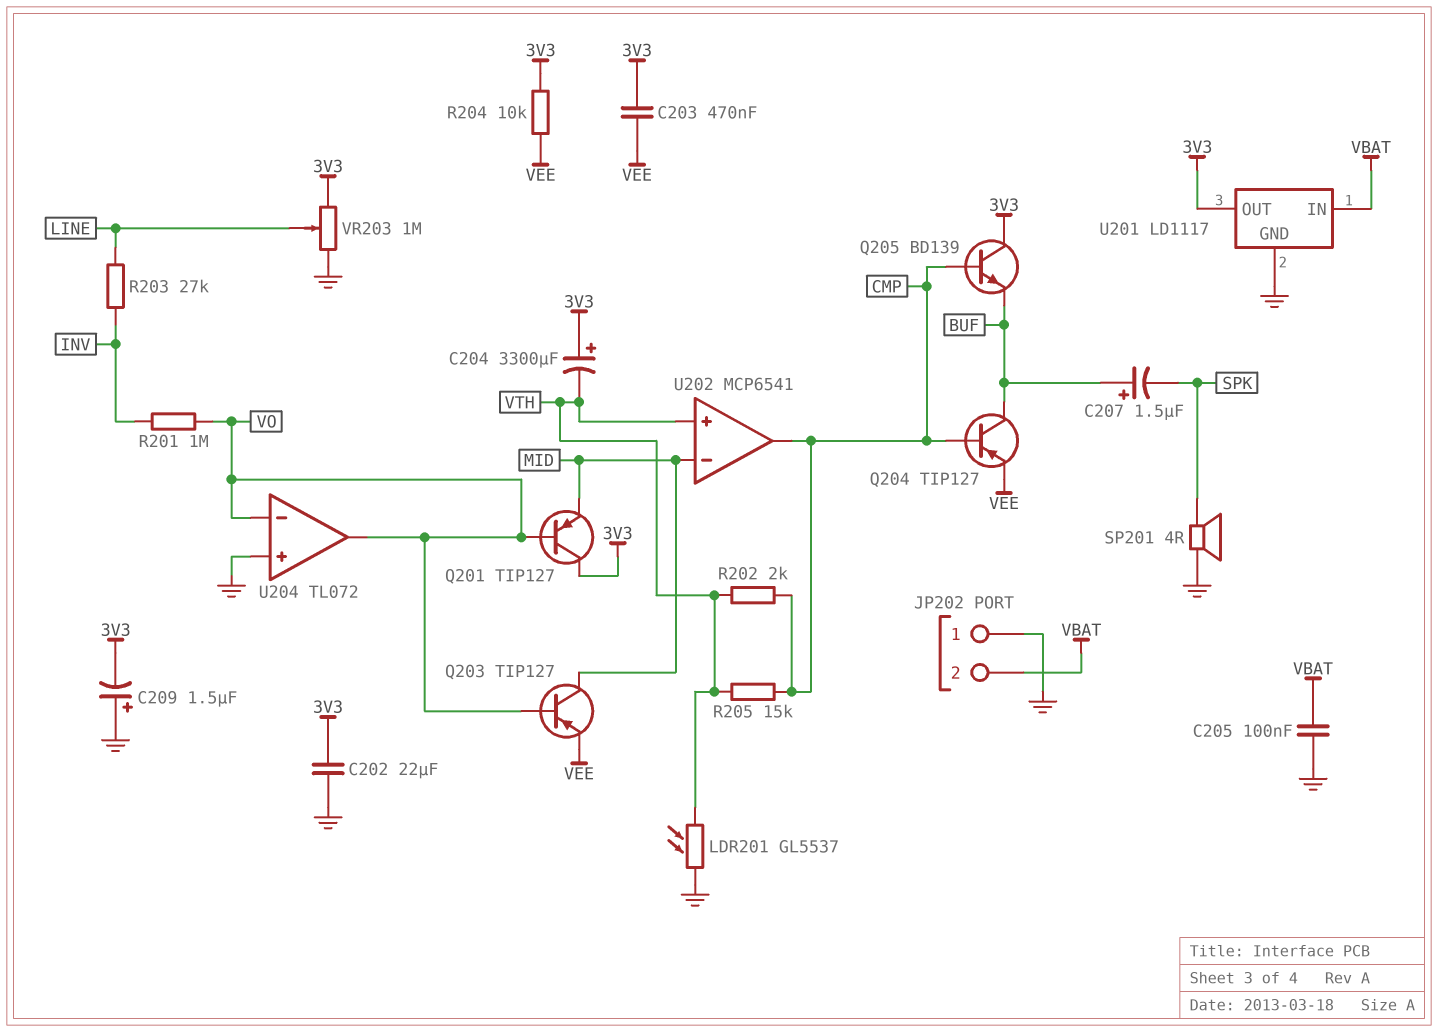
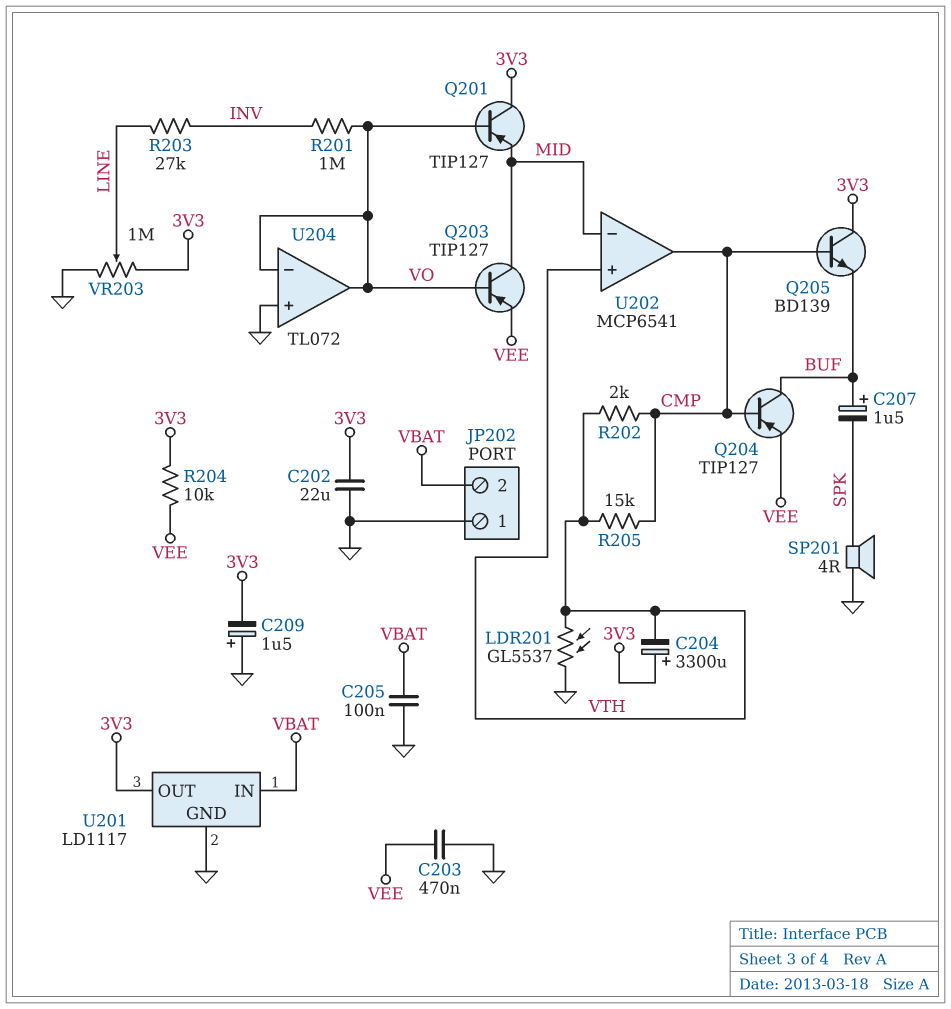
C203: 470nF (3V3, VEE) -> 470nF (GND, VEE)

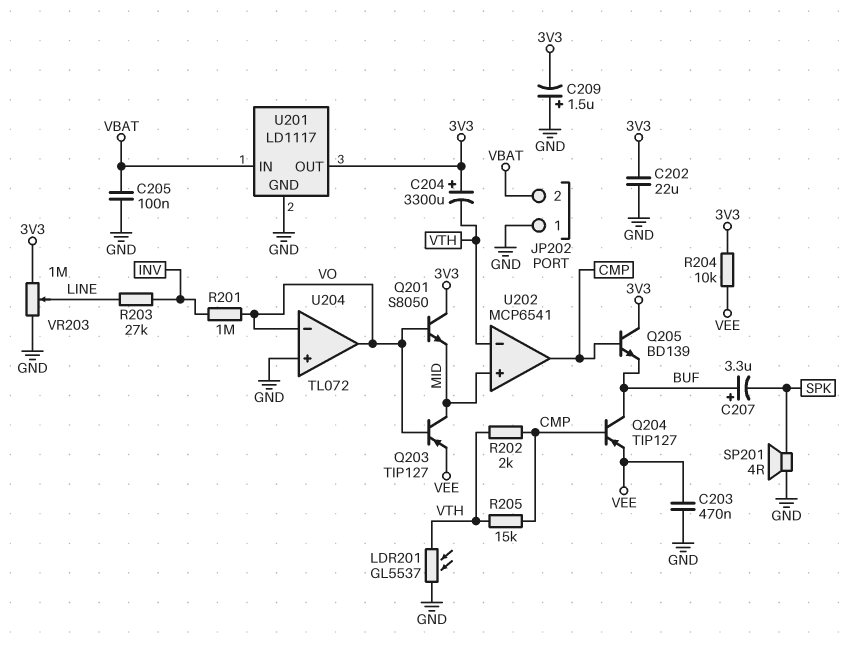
C207: 1.5uF (plus BUF, minus SPK) -> 3.3uF (plus BUF, minus SPK)
Q201: PNP TIP127 (B VO, C 3V3, E MID) -> NPN S8050 (B VO, C 3V3, E MID)
U202 pin in+: VTH -> MID
U202 pin in-: MID -> VTH

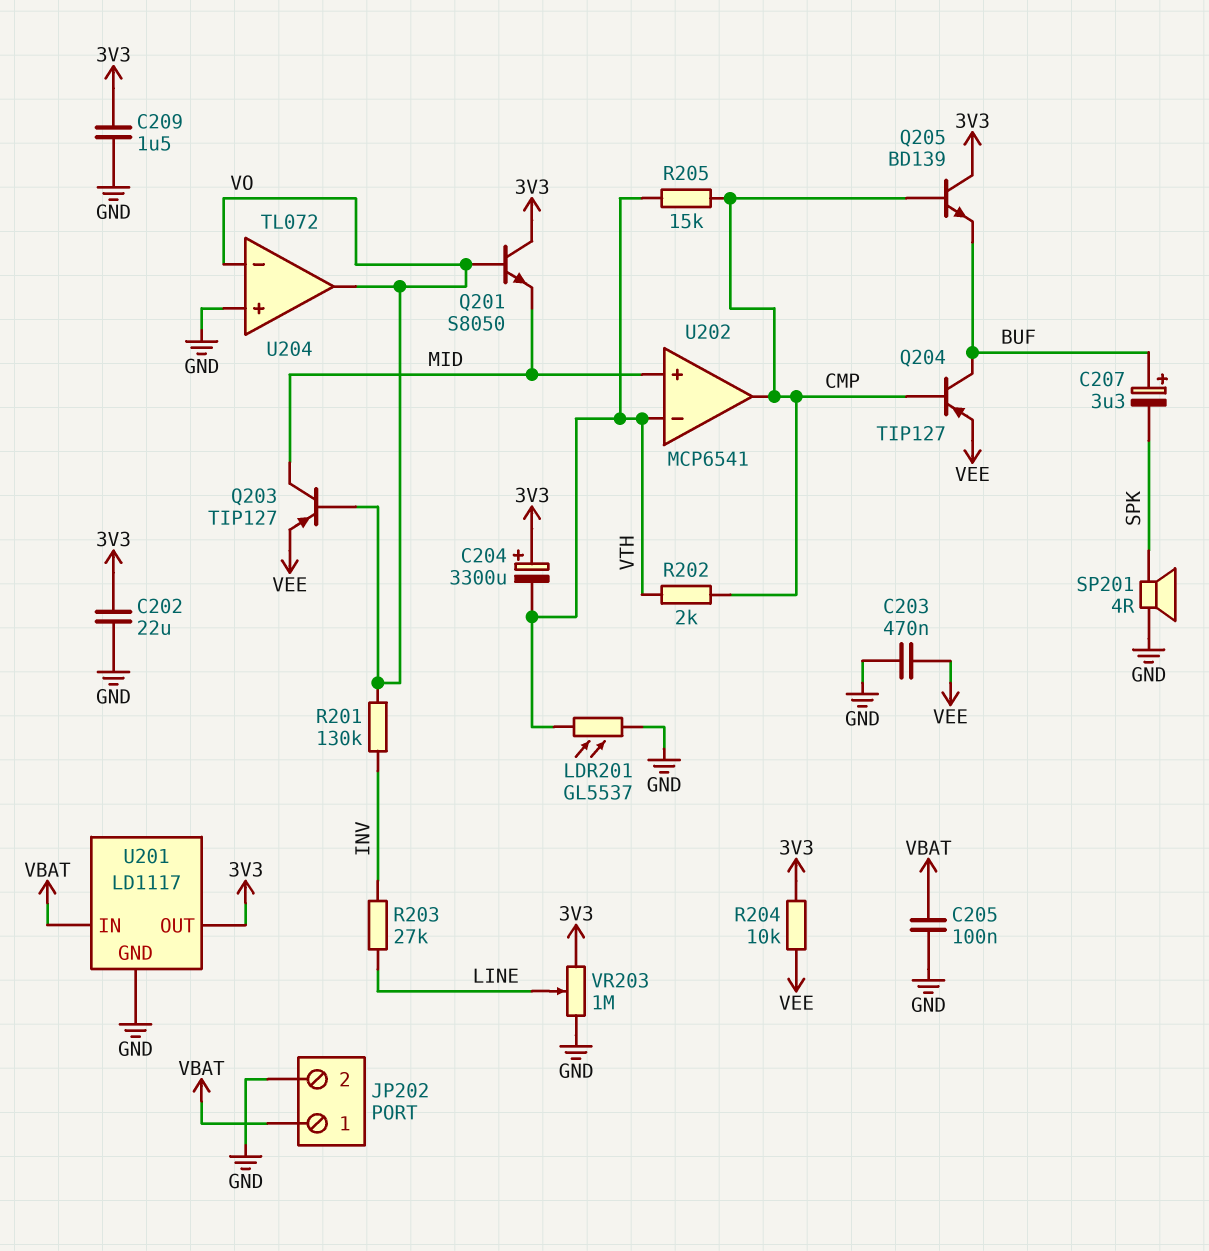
C209: 1.5uF (plus GND, minus 3V3) -> 1.5uF (3V3, GND)
JP202 pin 1: GND -> VBAT
JP202 pin 2: VBAT -> GND
R201: 1M (INV, VO) -> 130k (INV, VO)

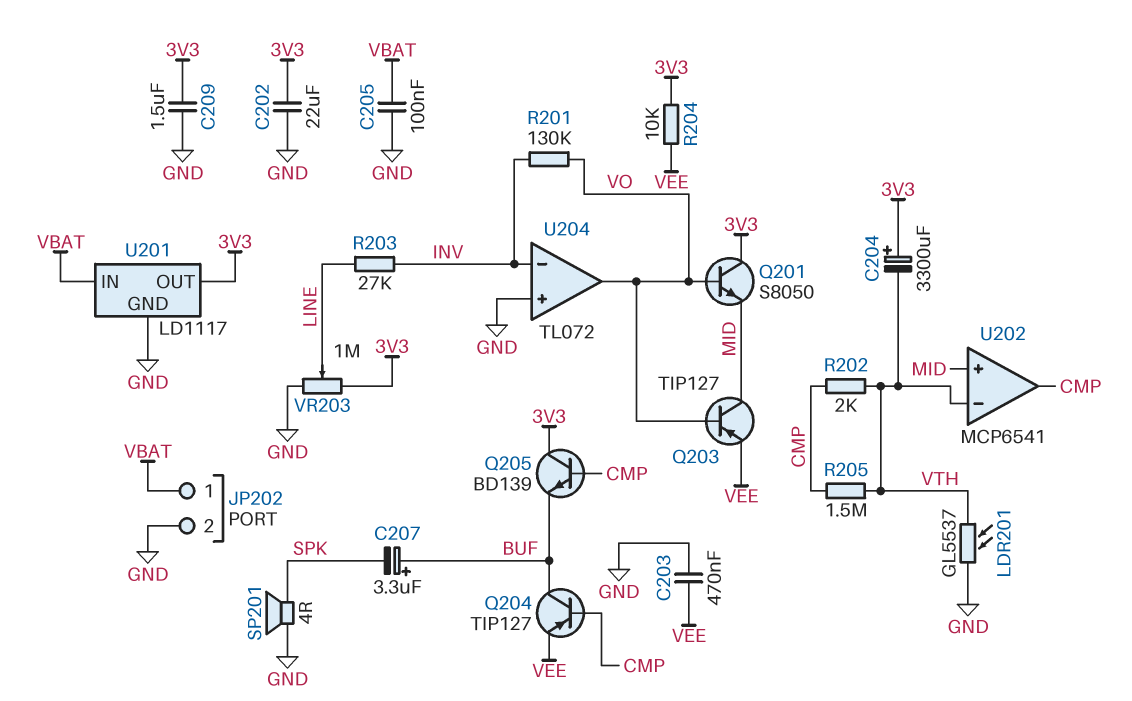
R205: 15k (CMP, VTH) -> 1.5M (CMP, VTH)
U204 pin in-: VO -> INV

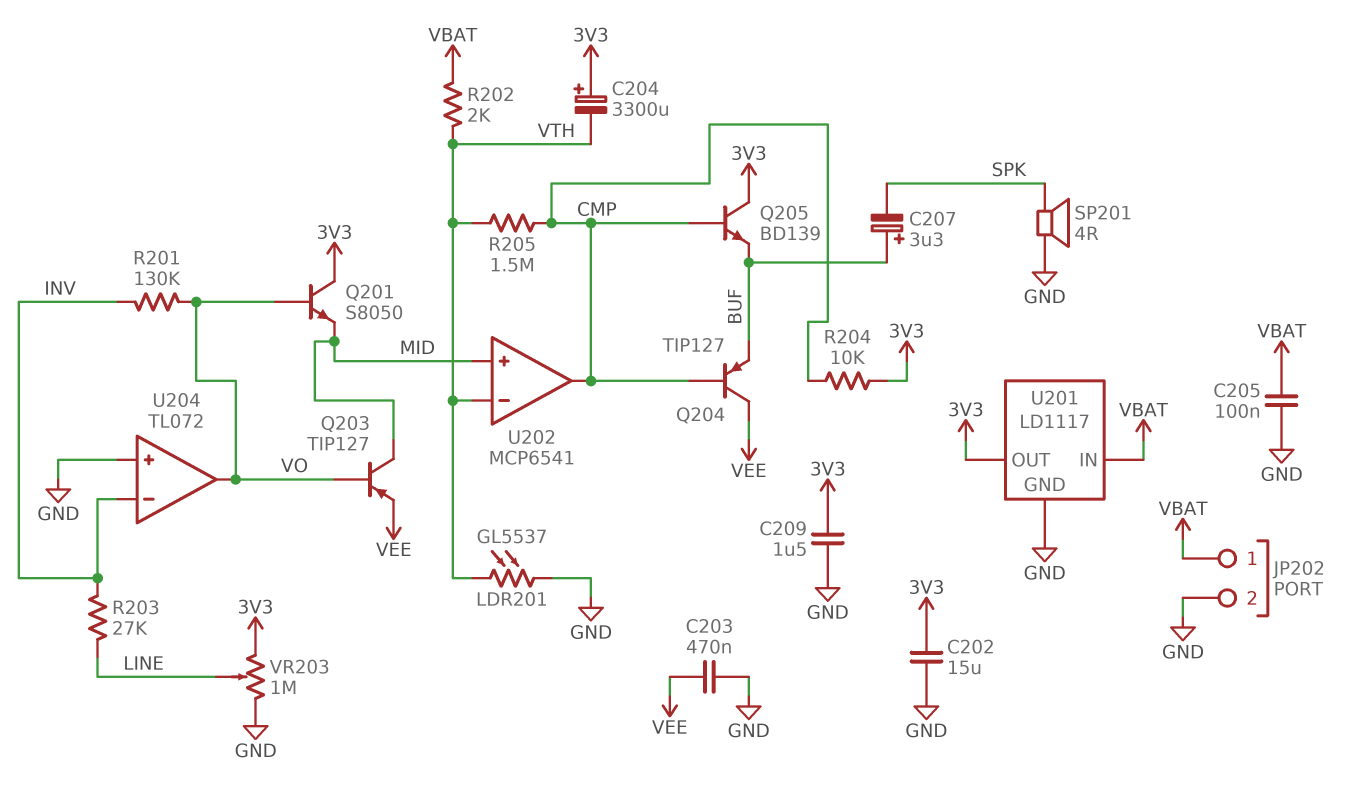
C202: 22uF (3V3, GND) -> 15uF (3V3, GND)
Q204: PNP TIP127 (B CMP, C BUF, E VEE) -> PNP TIP127 (B CMP, C VEE, E BUF)
R202: 2k (CMP, VTH) -> 2k (VBAT, VTH)
R204: 10k (3V3, VEE) -> 10k (3V3, CMP)

